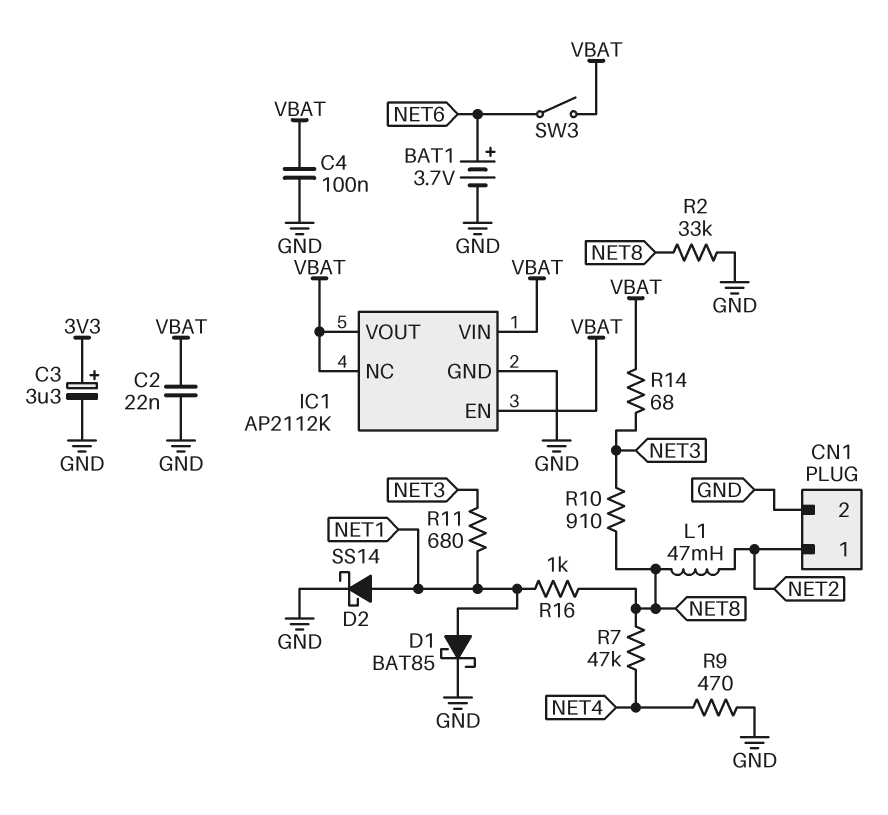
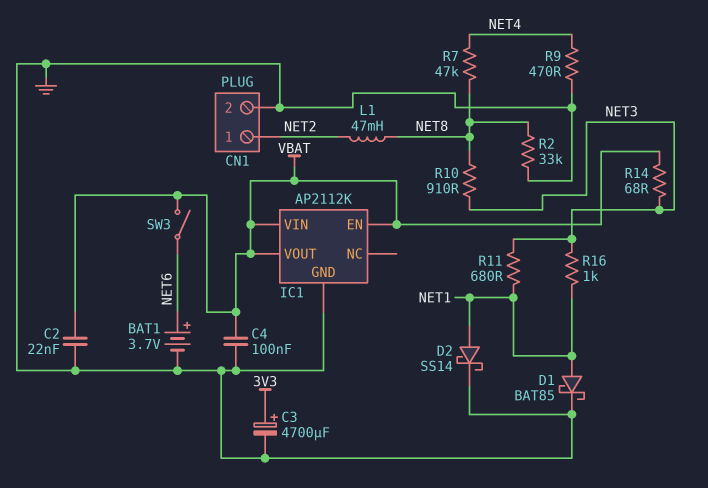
C3: 3.3uF (plus 3V3, minus GND) -> 4700uF (plus 3V3, minus GND)
IC1 pin NC: VBAT -> none
R16: 1k (NET1, NET8) -> 1k (NET1, NET3)

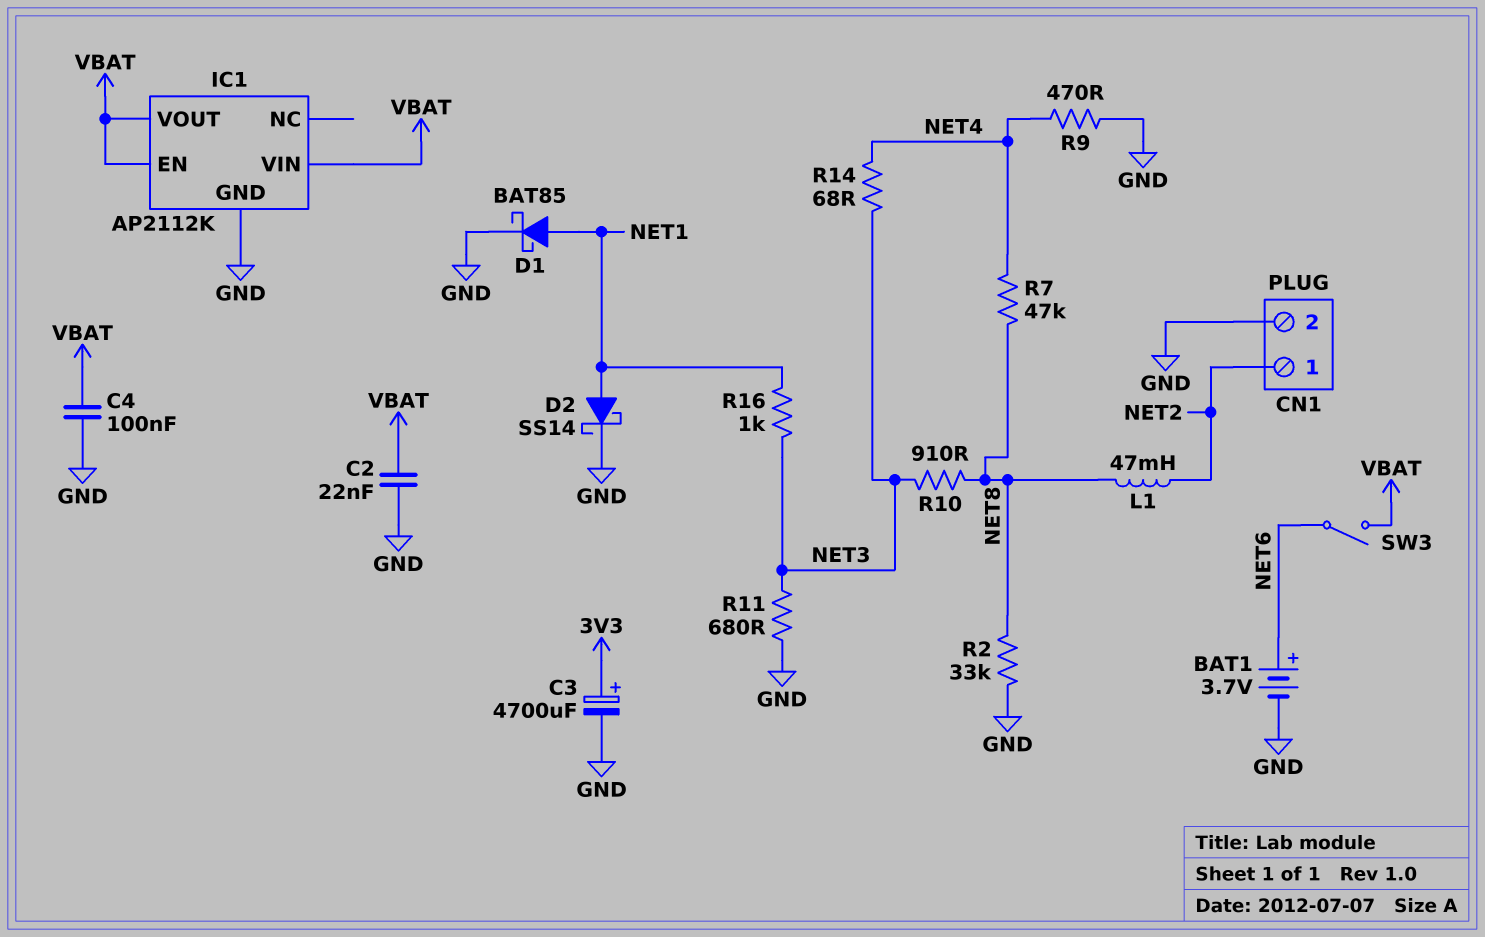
R11: 680 (NET1, NET3) -> 680 (GND, NET3)
R14: 68 (NET3, VBAT) -> 68 (NET3, NET4)

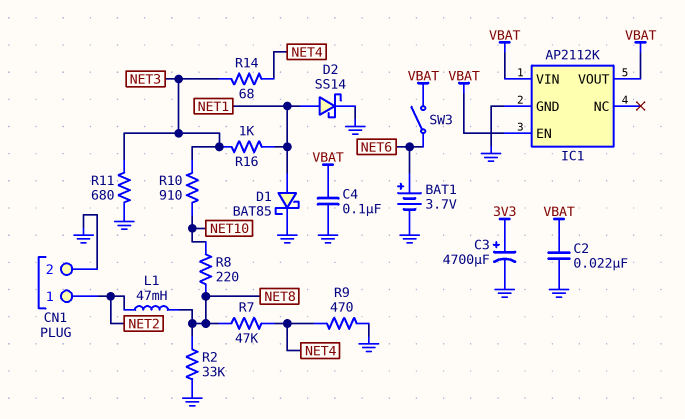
R8: none -> 220 (NET8, NET10)
R10: 910 (NET3, NET8) -> 910 (NET3, NET10)

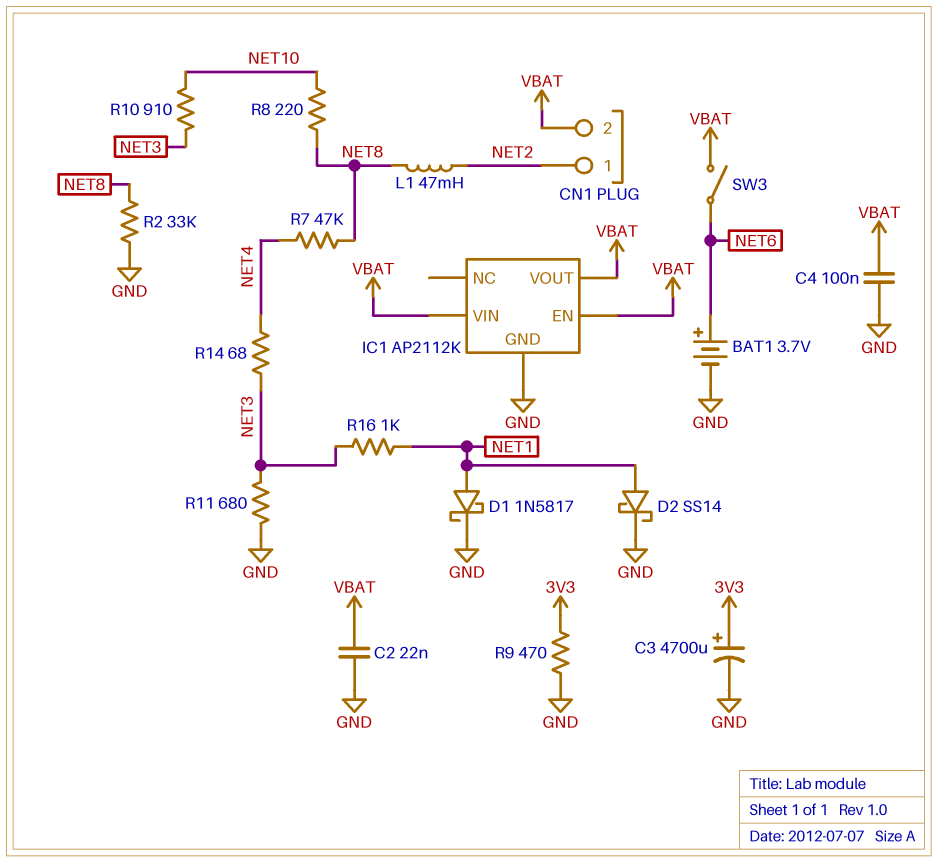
CN1 pin 2: GND -> VBAT
D1: schottky BAT85 (A NET1, K GND) -> schottky 1N5817 (A NET1, K GND)
R9: 470 (GND, NET4) -> 470 (3V3, GND)

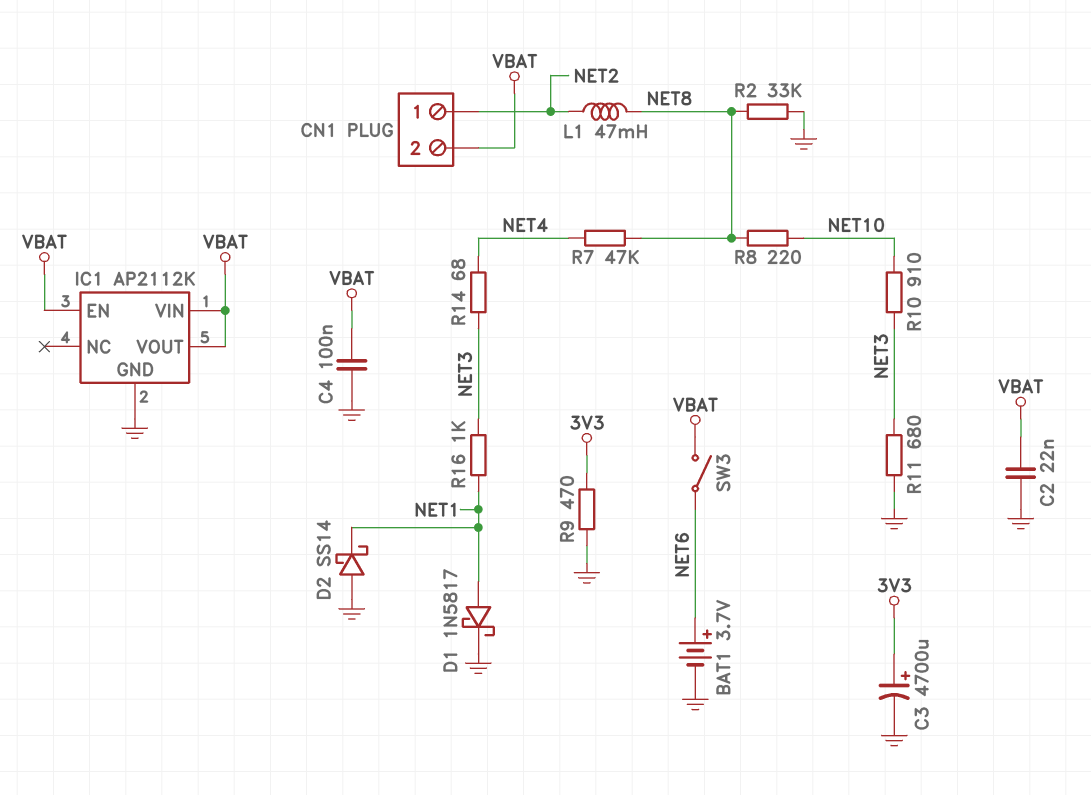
D2: schottky SS14 (A NET1, K GND) -> schottky SS14 (A GND, K NET1)

